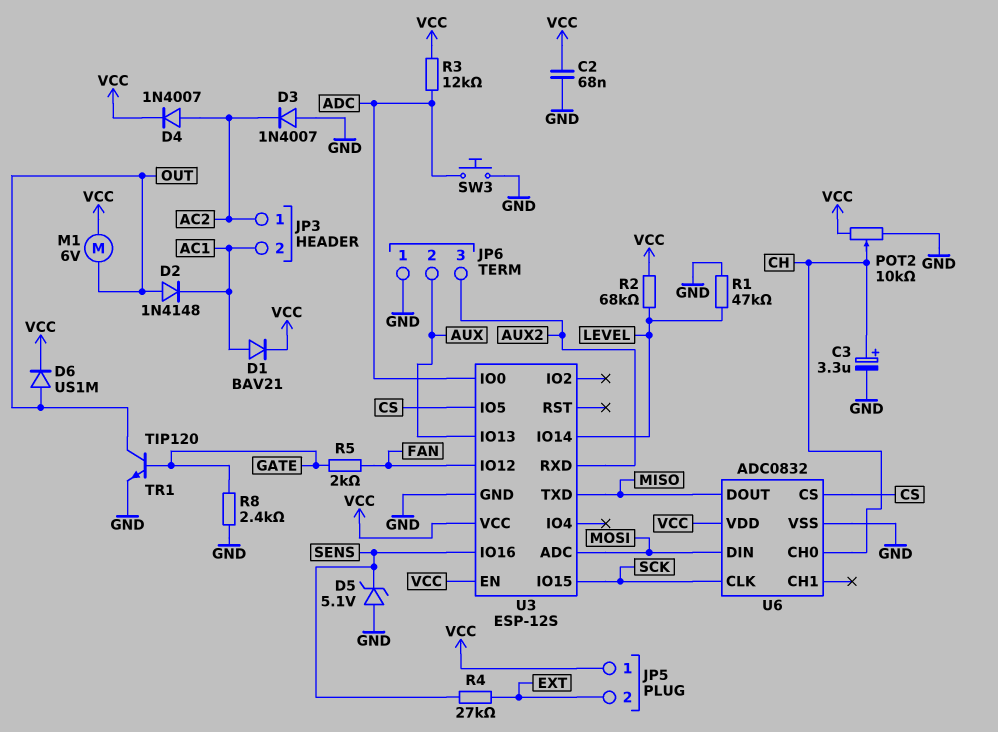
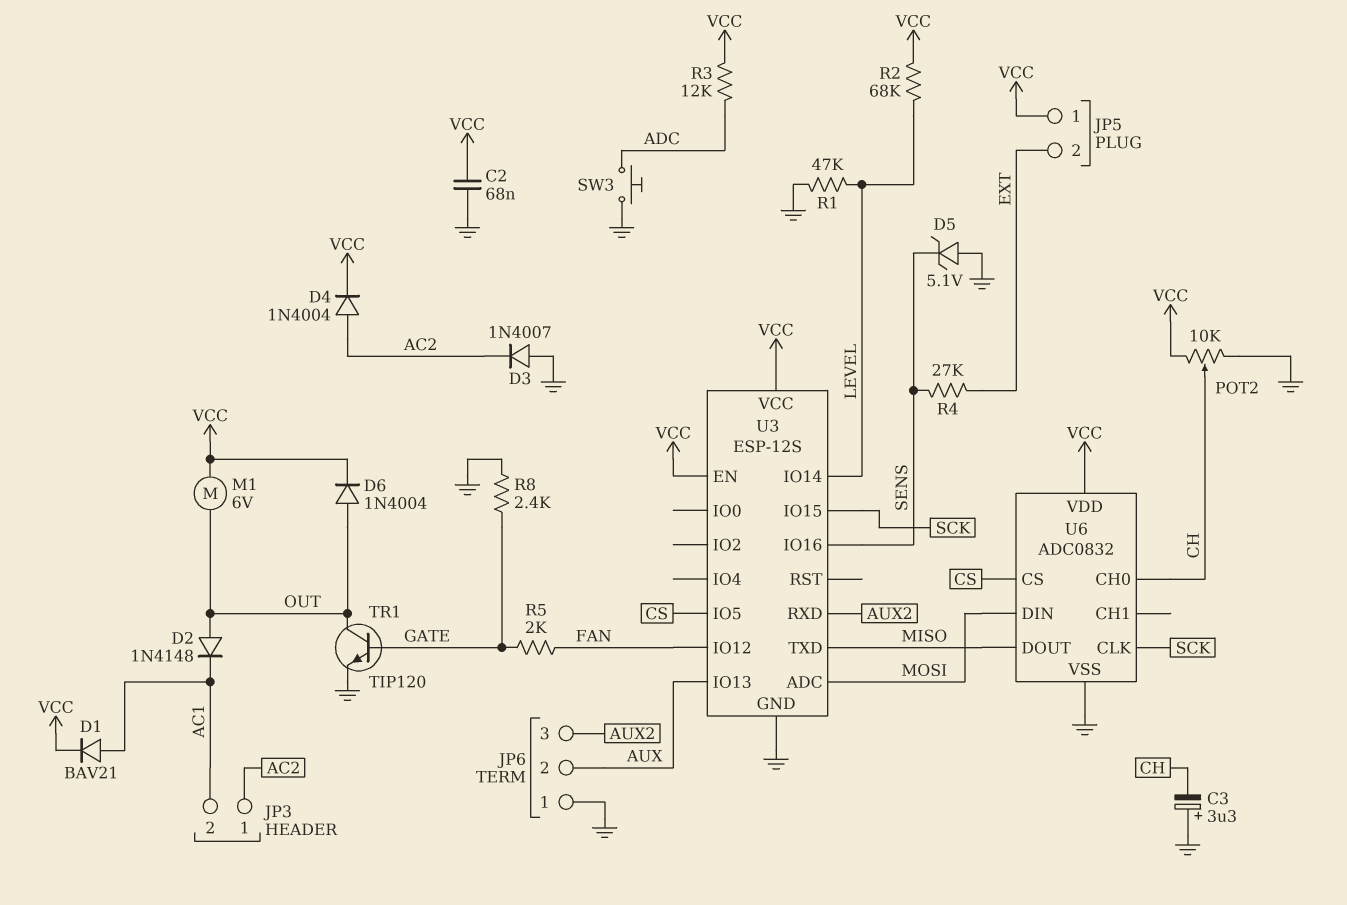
C3: 3.3uF (plus CH, minus GND) -> 3.3uF (plus GND, minus CH)
D4: diode 1N4007 (A AC2, K VCC) -> diode 1N4004 (A AC2, K VCC)
D6: diode US1M (A OUT, K VCC) -> diode 1N4004 (A OUT, K VCC)
U3 pin IO0: ADC -> none

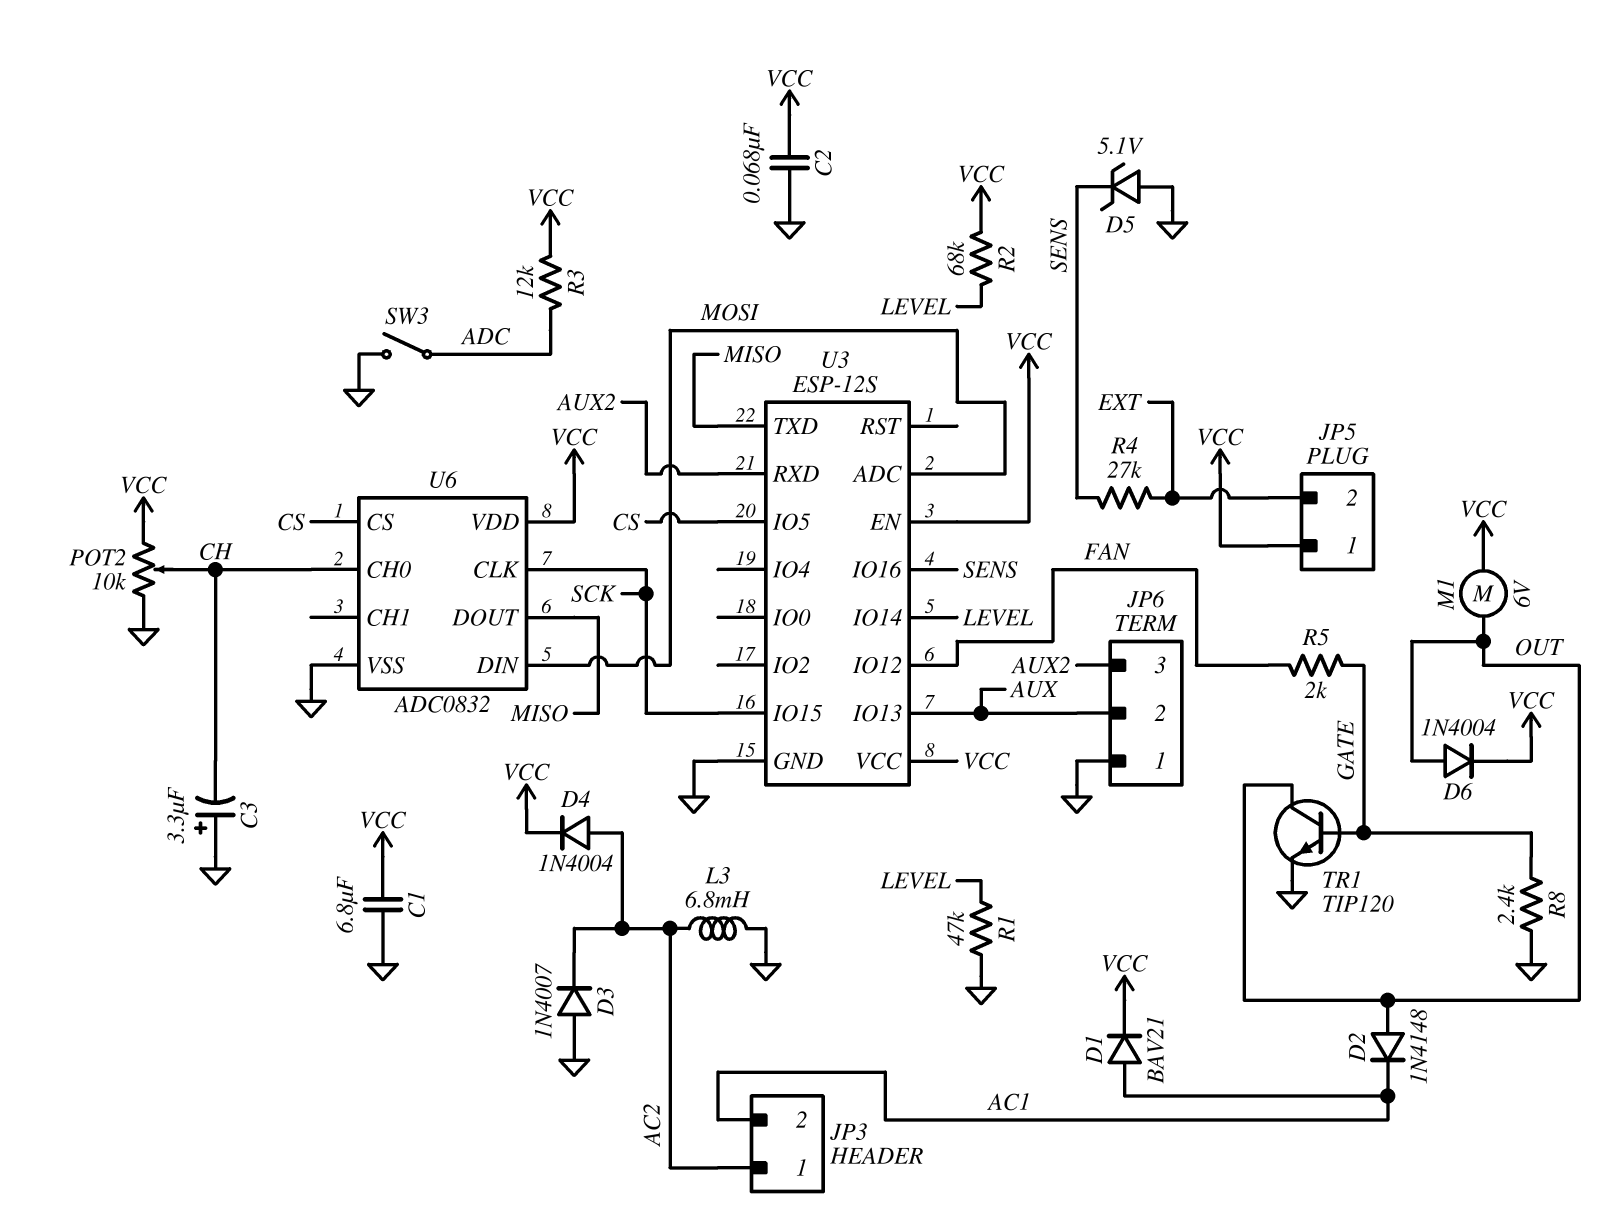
C1: none -> 6.8uF (GND, VCC)
L3: none -> 6.8mH (AC2, GND)
SW3: button (ADC, GND) -> switch (ADC, GND)

